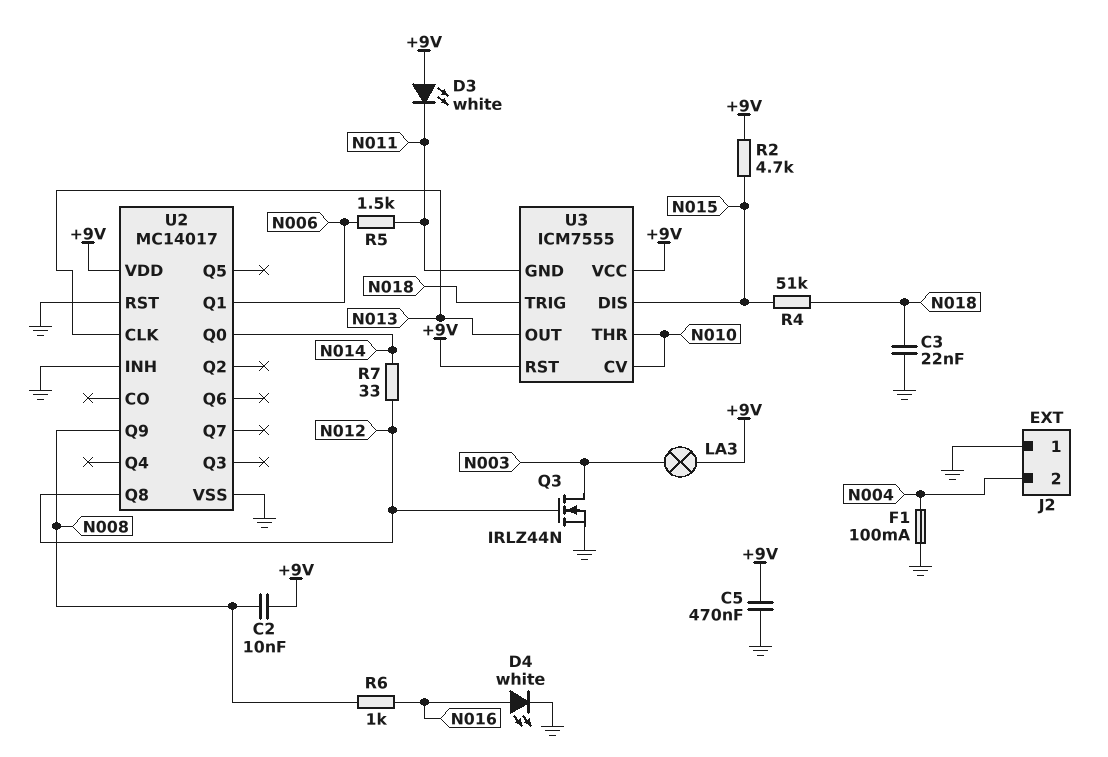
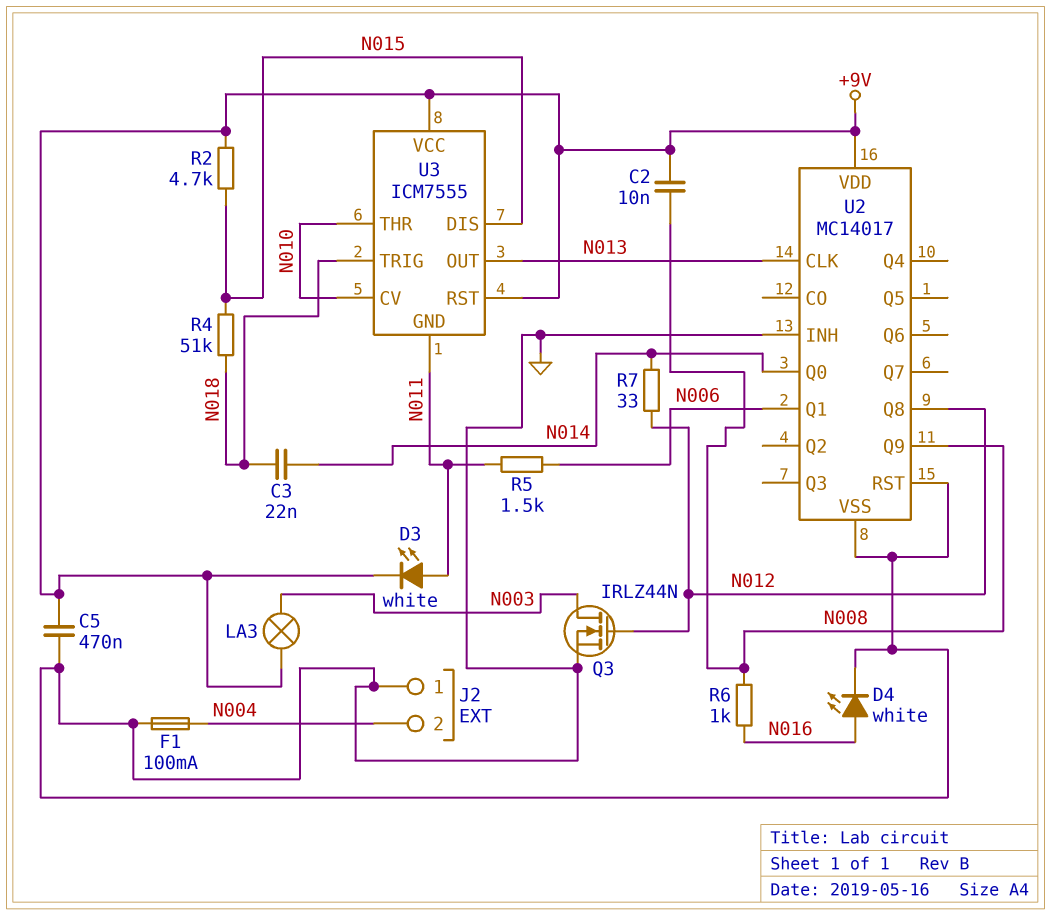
C3: 22nF (GND, N018) -> 22nF (N014, N018)
D3: LED white (A +9V, K N011) -> LED white (A N011, K +9V)

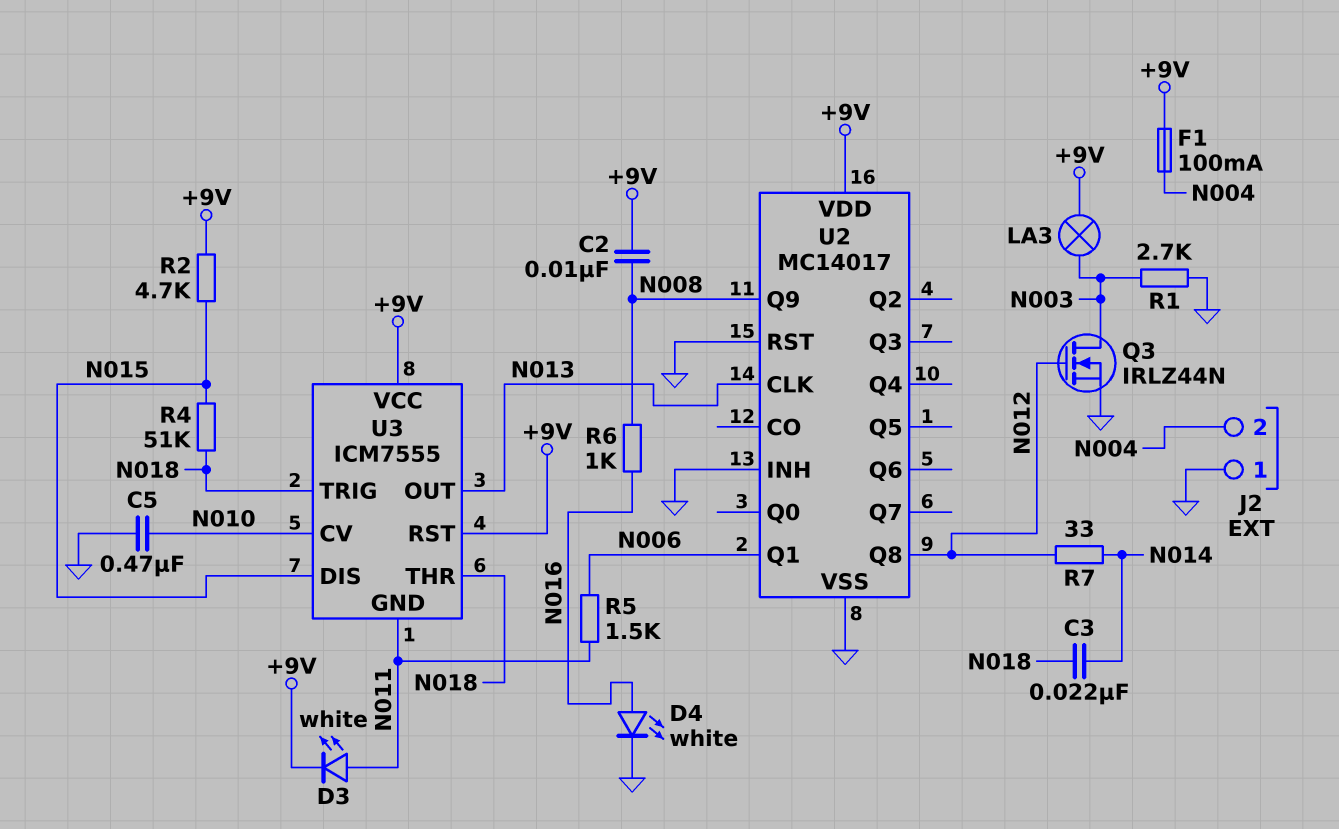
C5: 470nF (+9V, GND) -> 470nF (GND, N010)
F1: 100mA (GND, N004) -> 100mA (+9V, N004)
R1: none -> 2.7k (GND, N003)
U2 pin Q0: N014 -> none
U3 pin THR: N010 -> N018

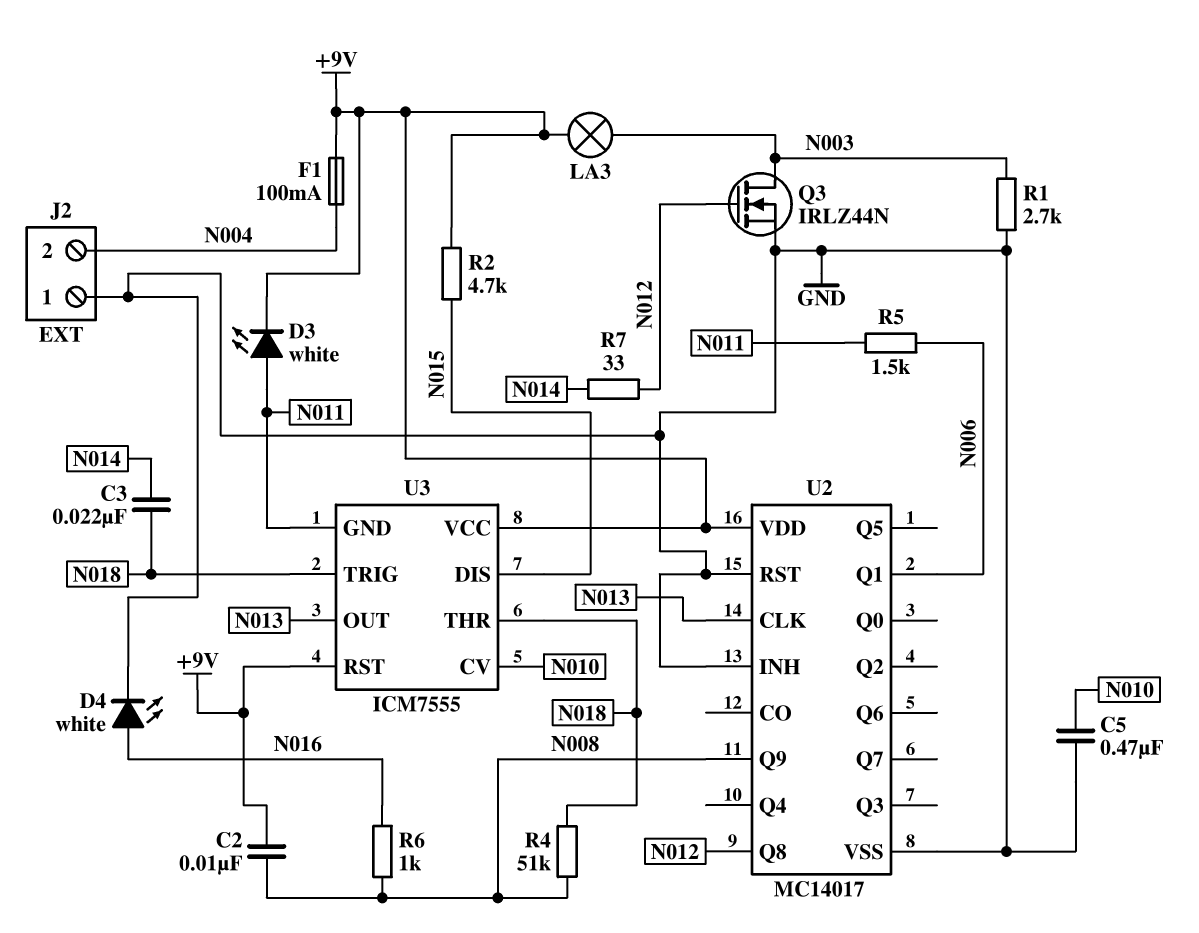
R4: 51k (N015, N018) -> 51k (N008, N018)

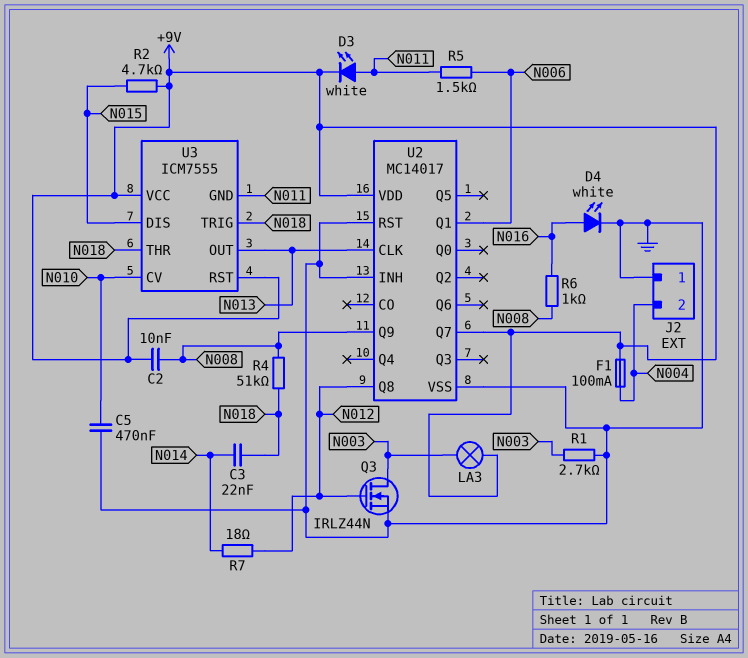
R7: 33 (N012, N014) -> 18 (N012, N014)
U2 pin Q7: none -> +9V

